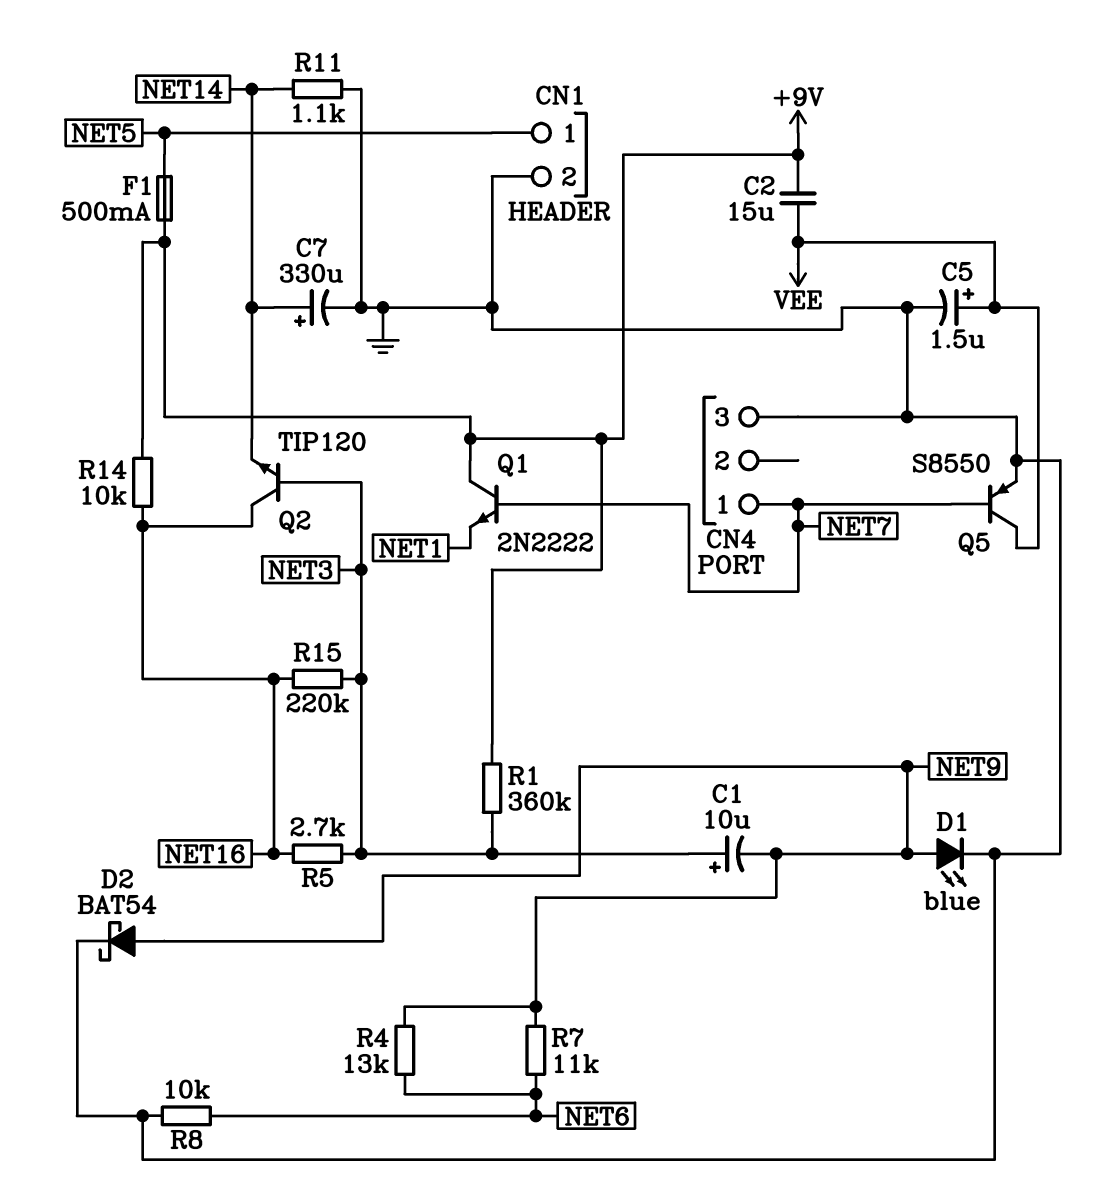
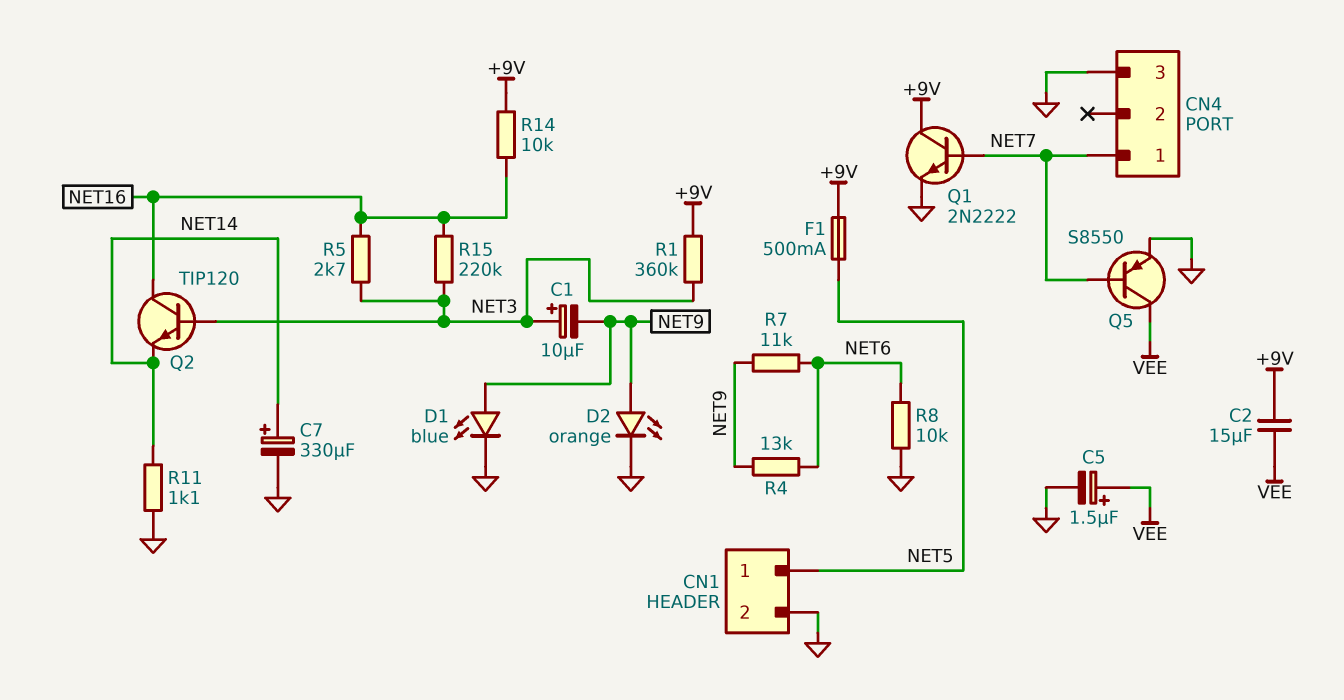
D2: schottky BAT54 (A NET9, K GND) -> LED orange (A NET9, K GND)
Q1: NPN 2N2222 (B NET7, C +9V, E NET1) -> NPN 2N2222 (B NET7, C +9V, E GND)

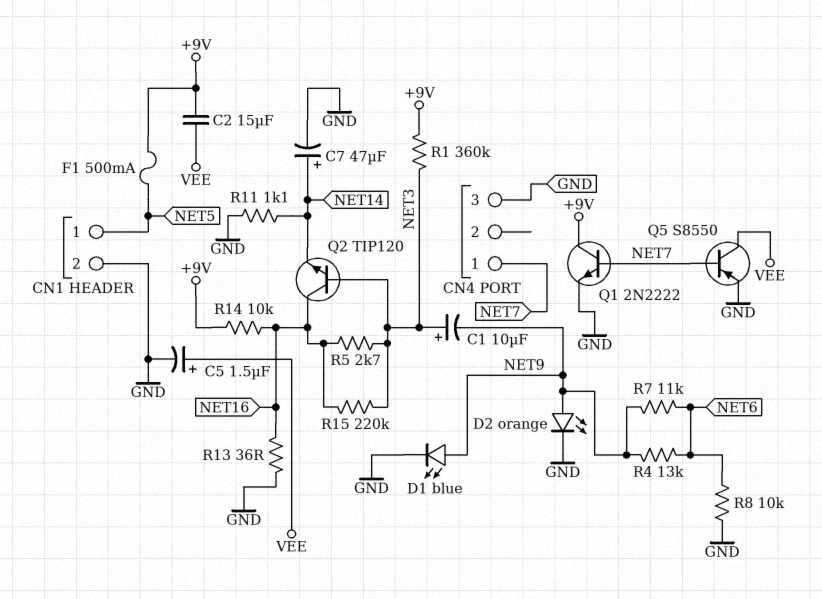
C7: 330uF (plus NET14, minus GND) -> 47uF (plus NET14, minus GND)
R13: none -> 36 (GND, NET16)

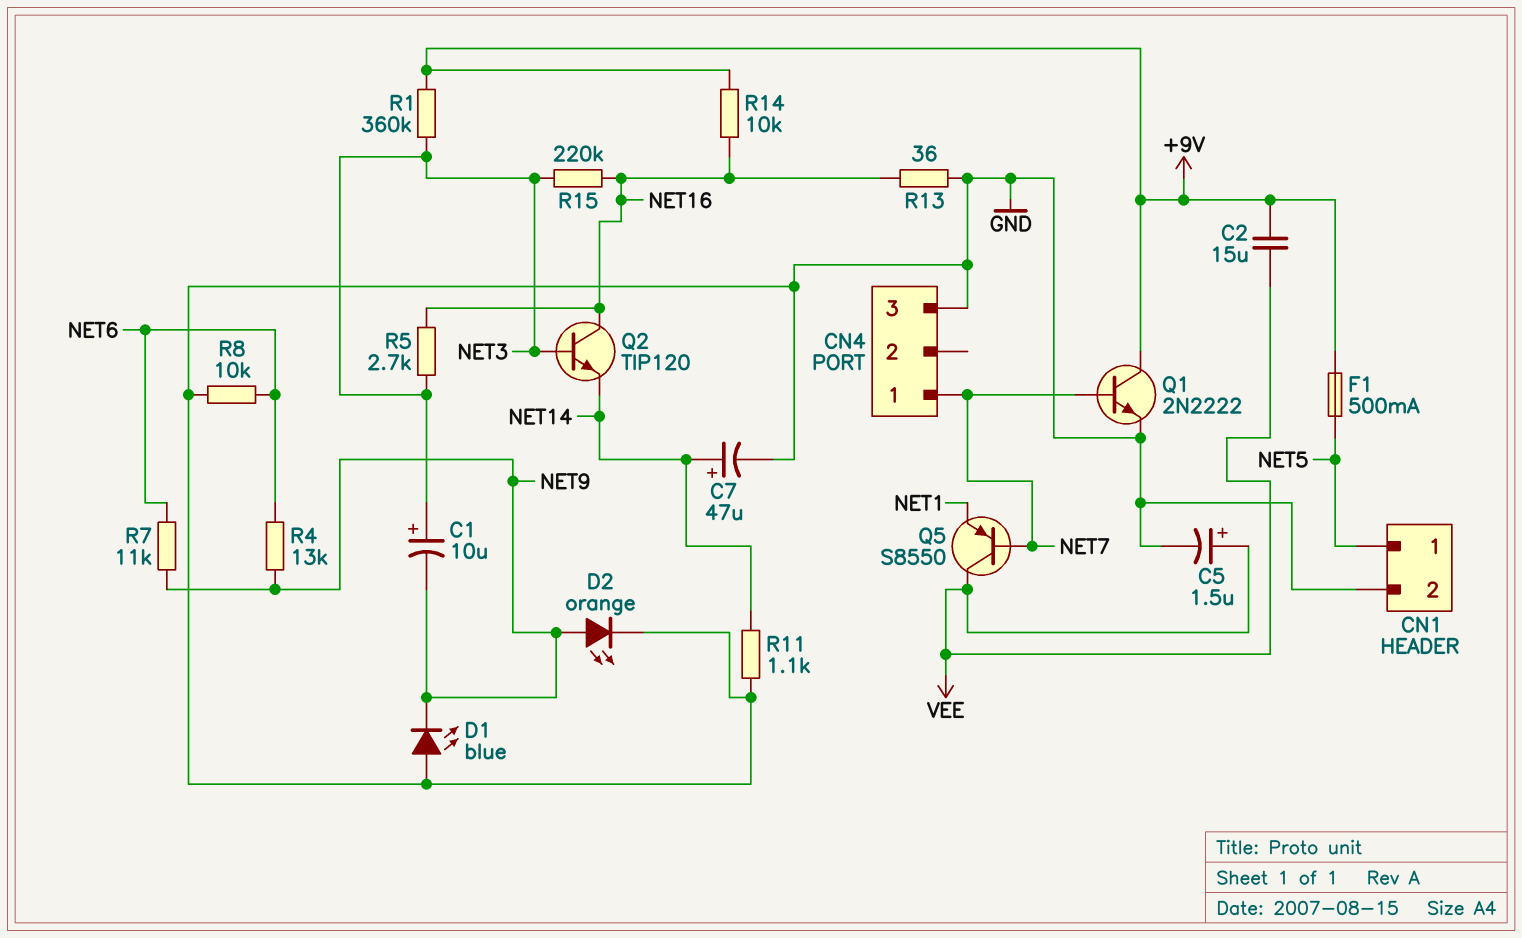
D1: LED blue (A NET9, K GND) -> LED blue (A GND, K NET9)
Q5: PNP S8550 (B NET7, C VEE, E GND) -> PNP S8550 (B NET7, C VEE, E NET1)

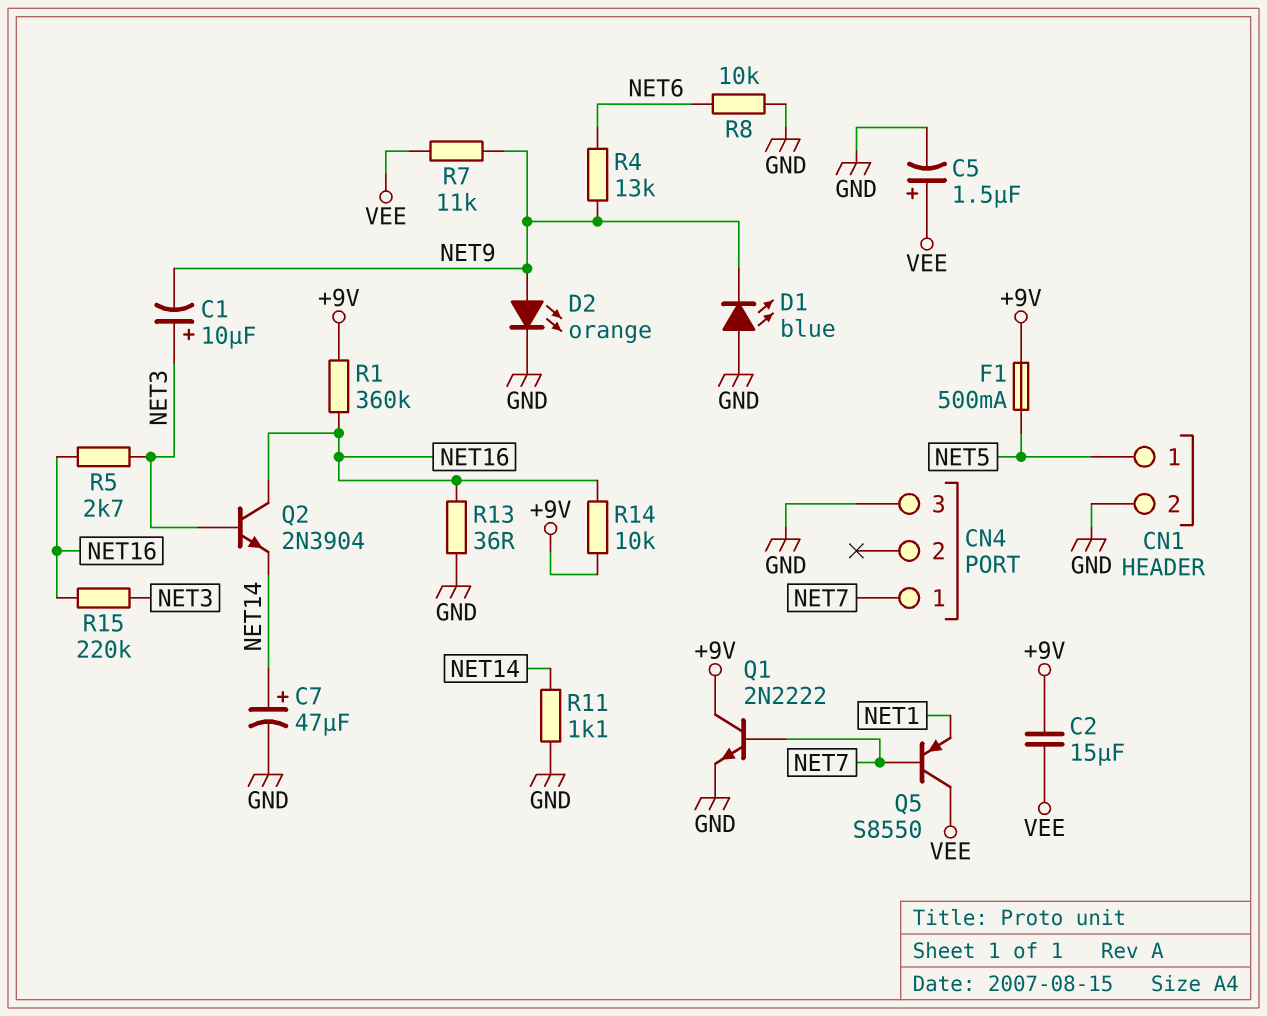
Q2: NPN TIP120 (B NET3, C NET16, E NET14) -> NPN 2N3904 (B NET3, C NET16, E NET14)
R1: 360k (+9V, NET3) -> 360k (+9V, NET16)
R7: 11k (NET6, NET9) -> 11k (NET9, VEE)

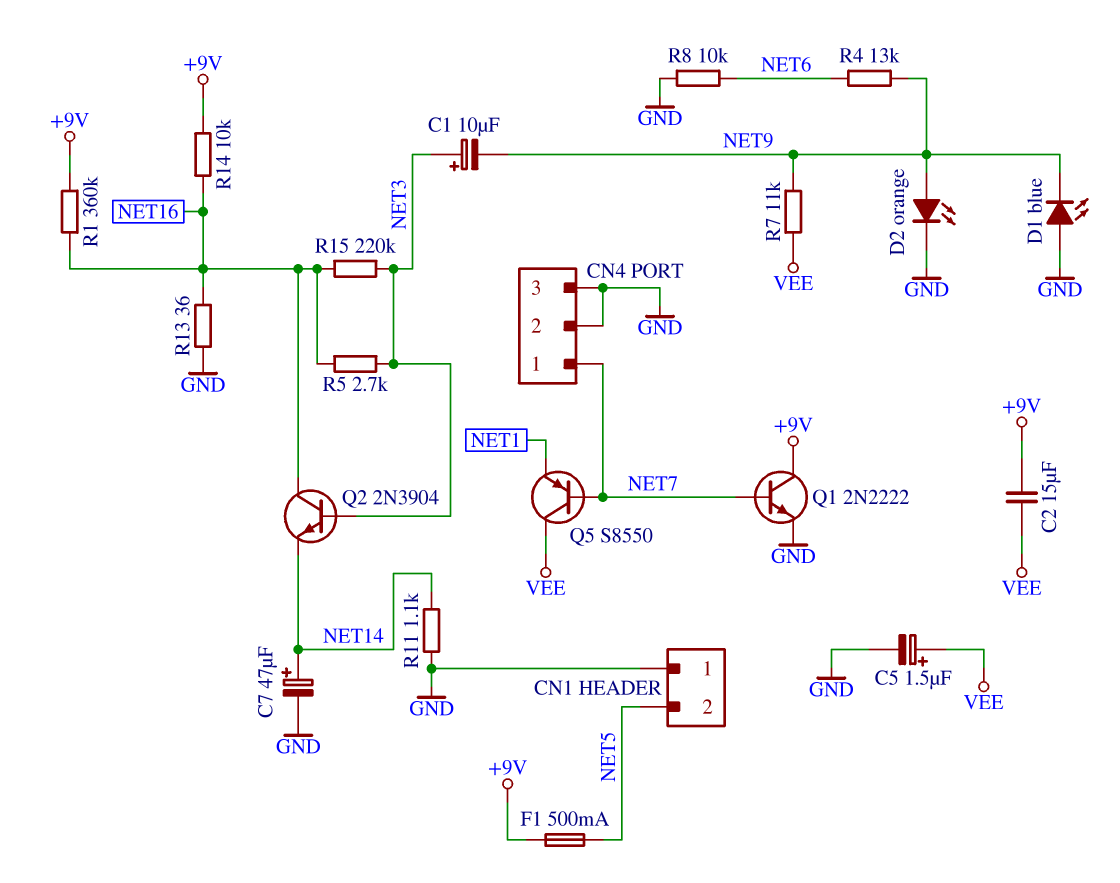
CN1 pin 1: NET5 -> GND
CN1 pin 2: GND -> NET5
CN4 pin 2: none -> GND

